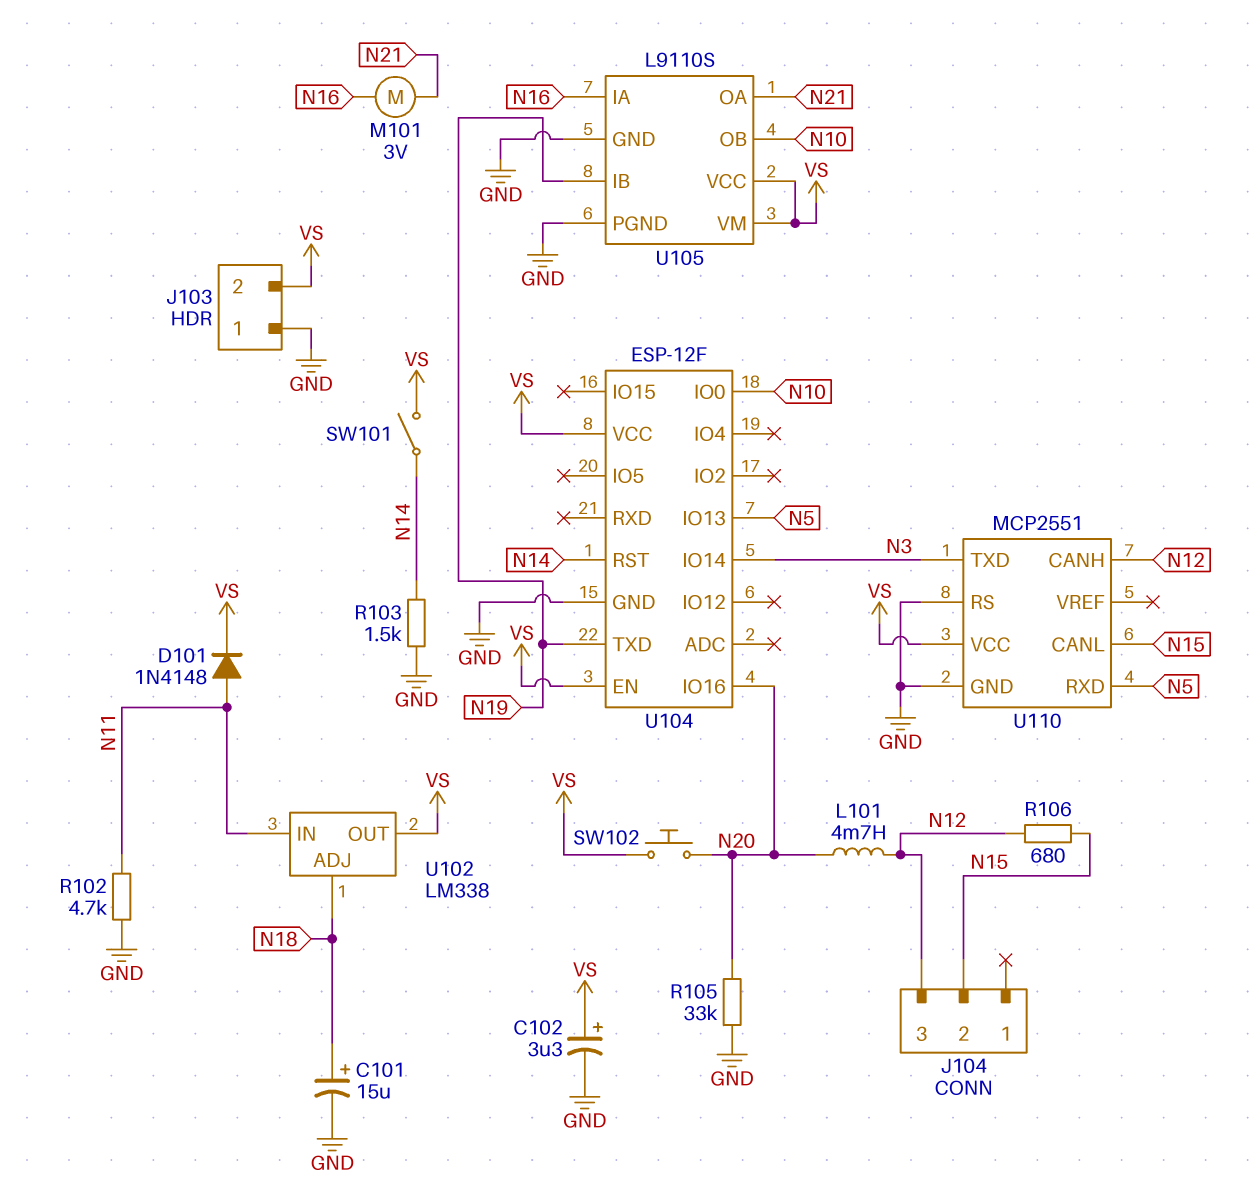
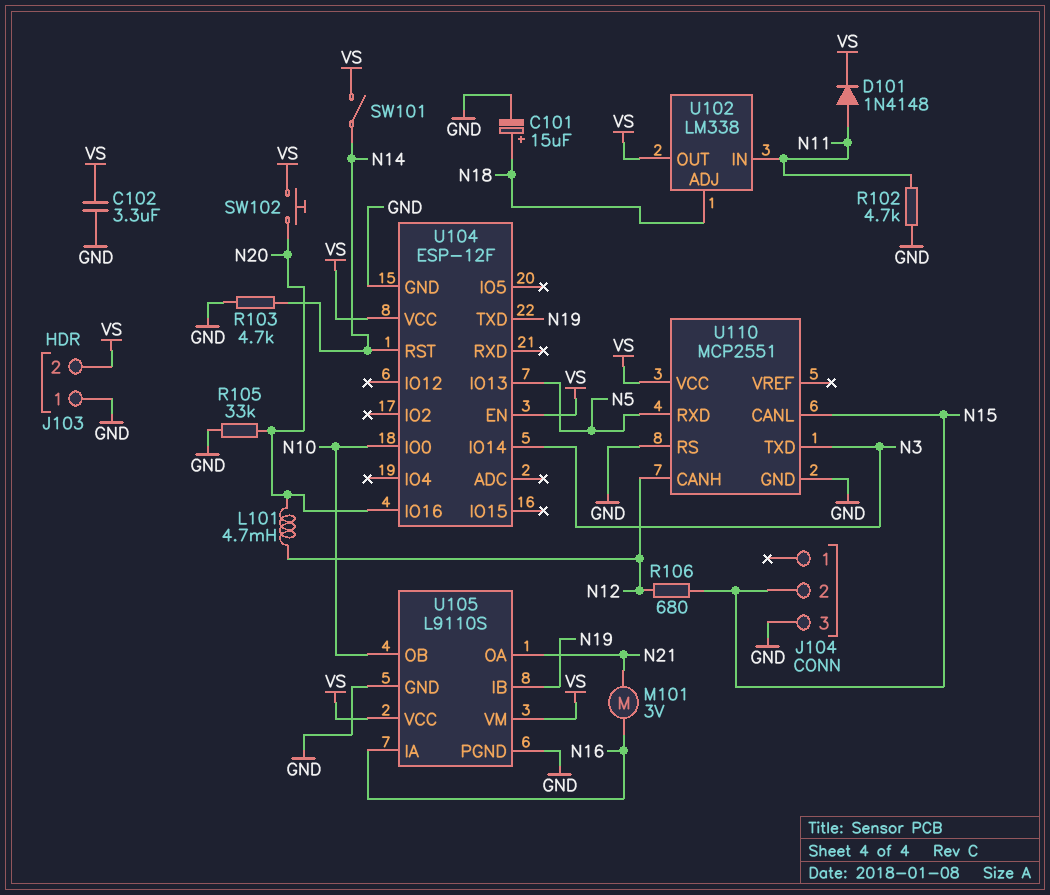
C102: 3.3uF (plus VS, minus GND) -> 3.3uF (GND, VS)
J104 pin 3: N12 -> GND
R103: 1.5k (GND, N14) -> 4.7k (GND, N14)

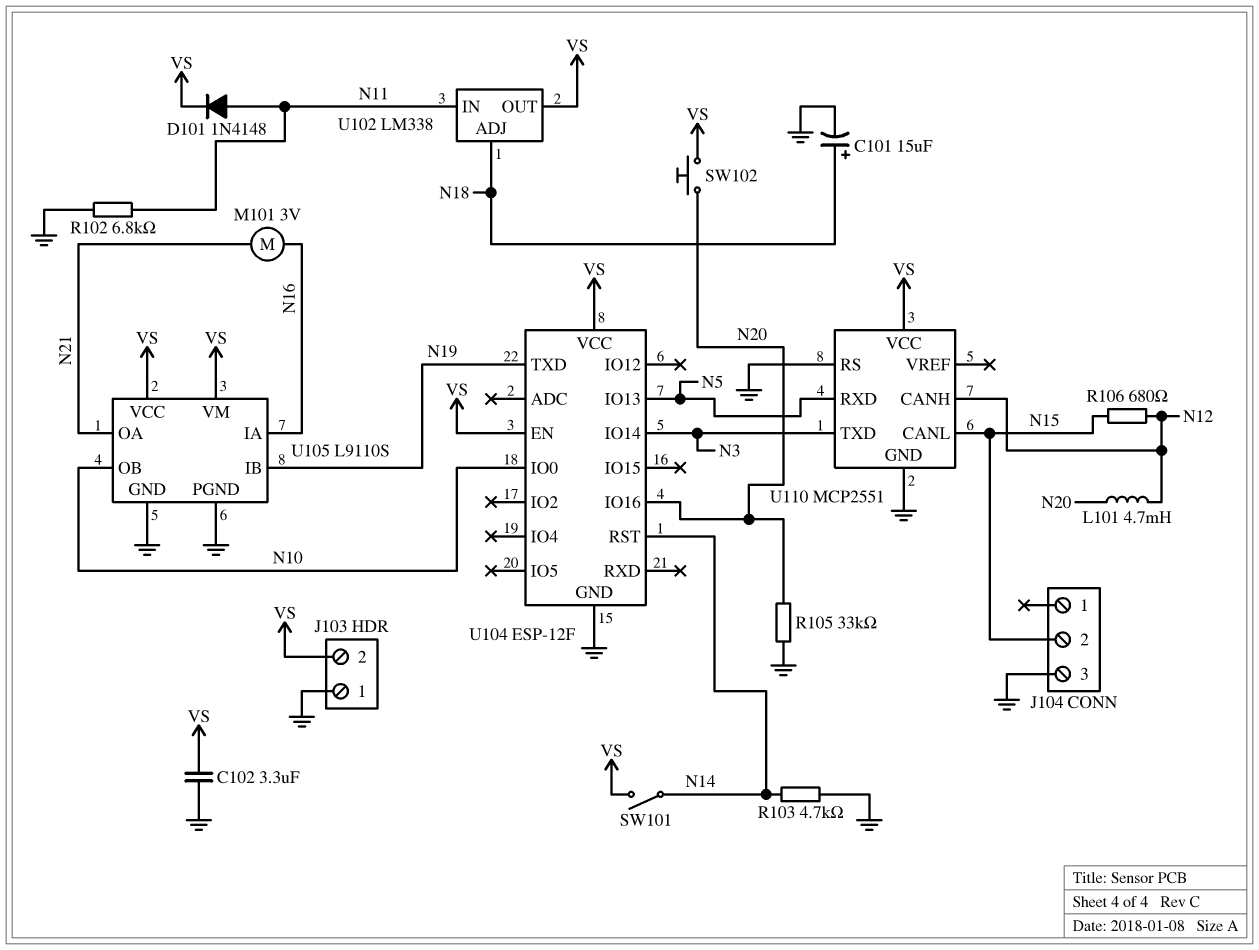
R102: 4.7k (GND, N11) -> 6.8k (GND, N11)

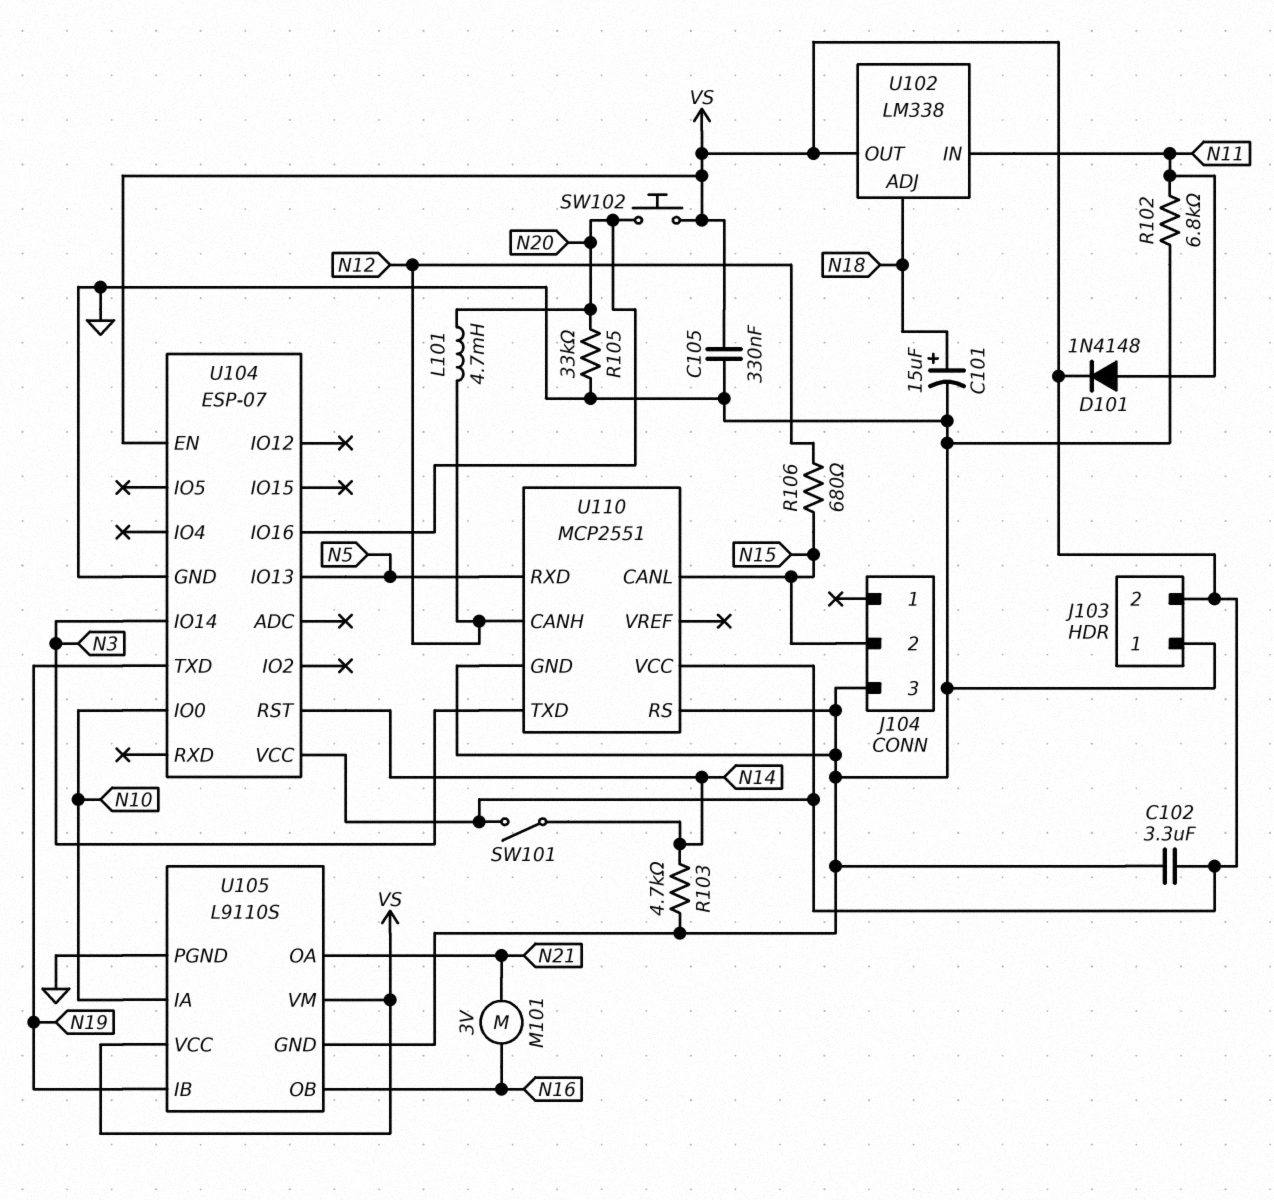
C105: none -> 330nF (GND, VS)
U104: ESP-12F -> ESP-07
U105 pin IA: N16 -> N10
U105 pin OB: N10 -> N16

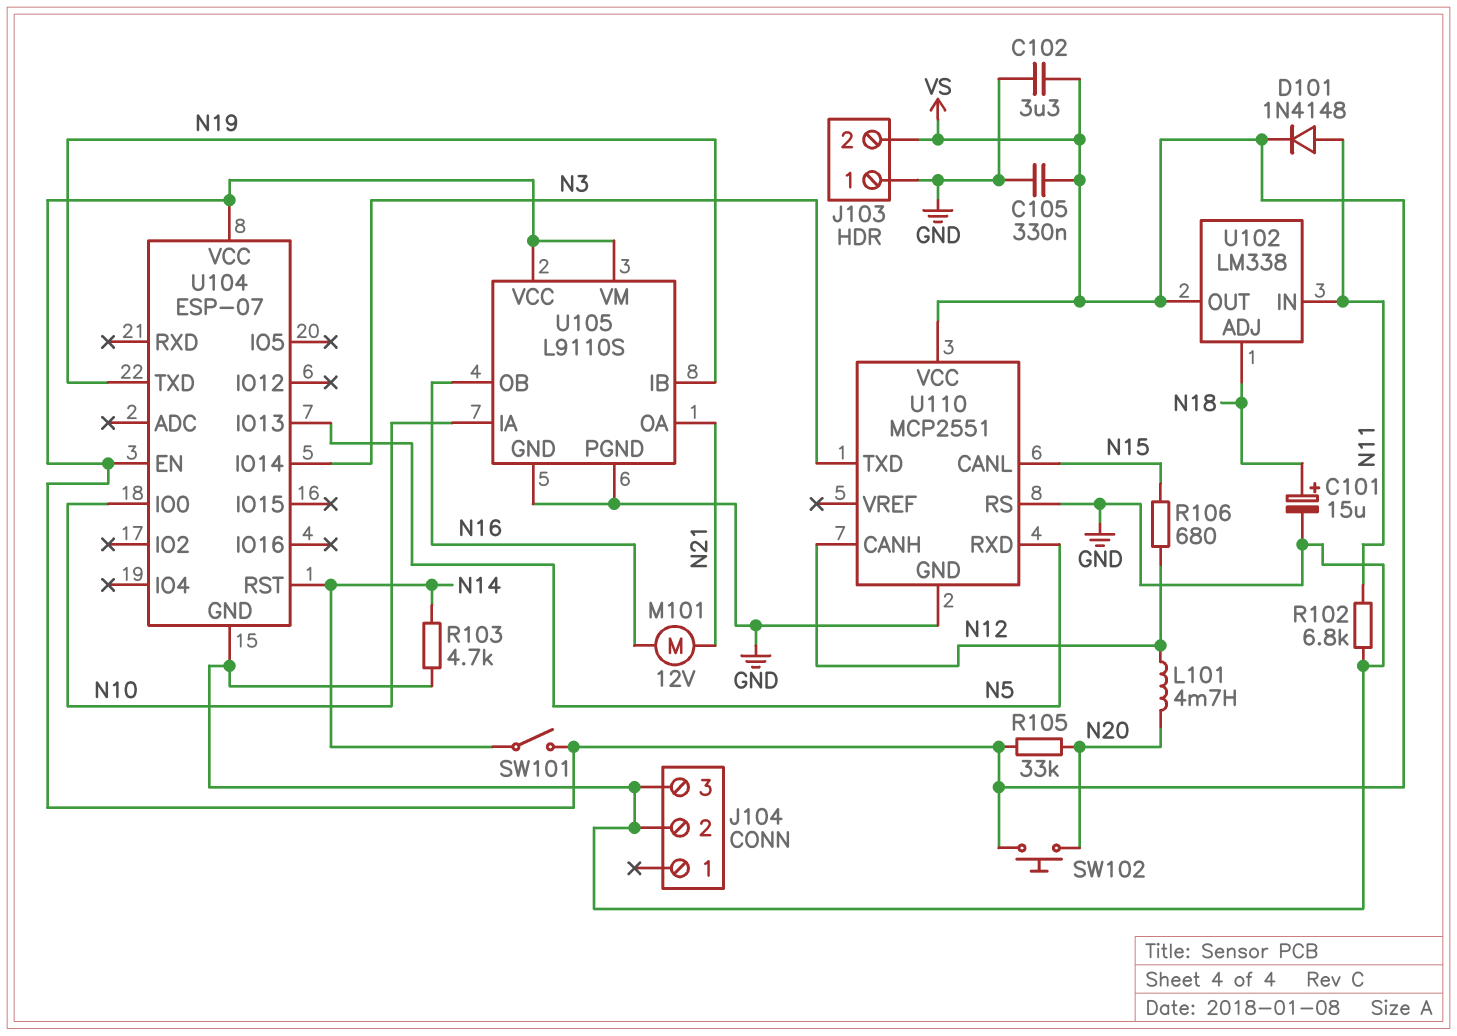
J104 pin 2: N15 -> GND
M101: motor 3V (N16, N21) -> motor 12V (N16, N21)
R105: 33k (GND, N20) -> 33k (N20, VS)
U104 pin IO16: N20 -> none

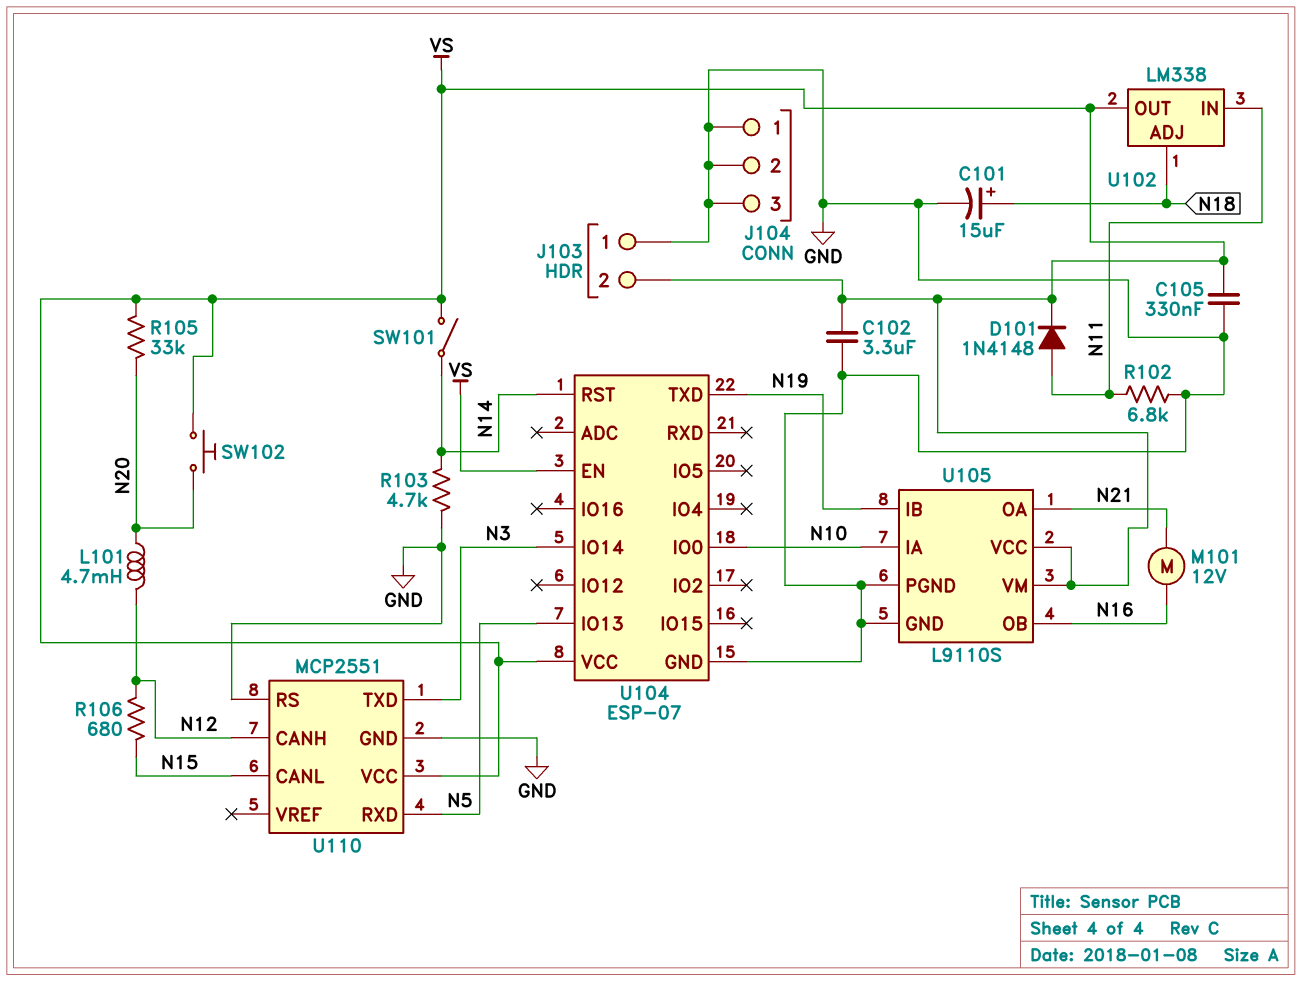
J104 pin 1: none -> GND

